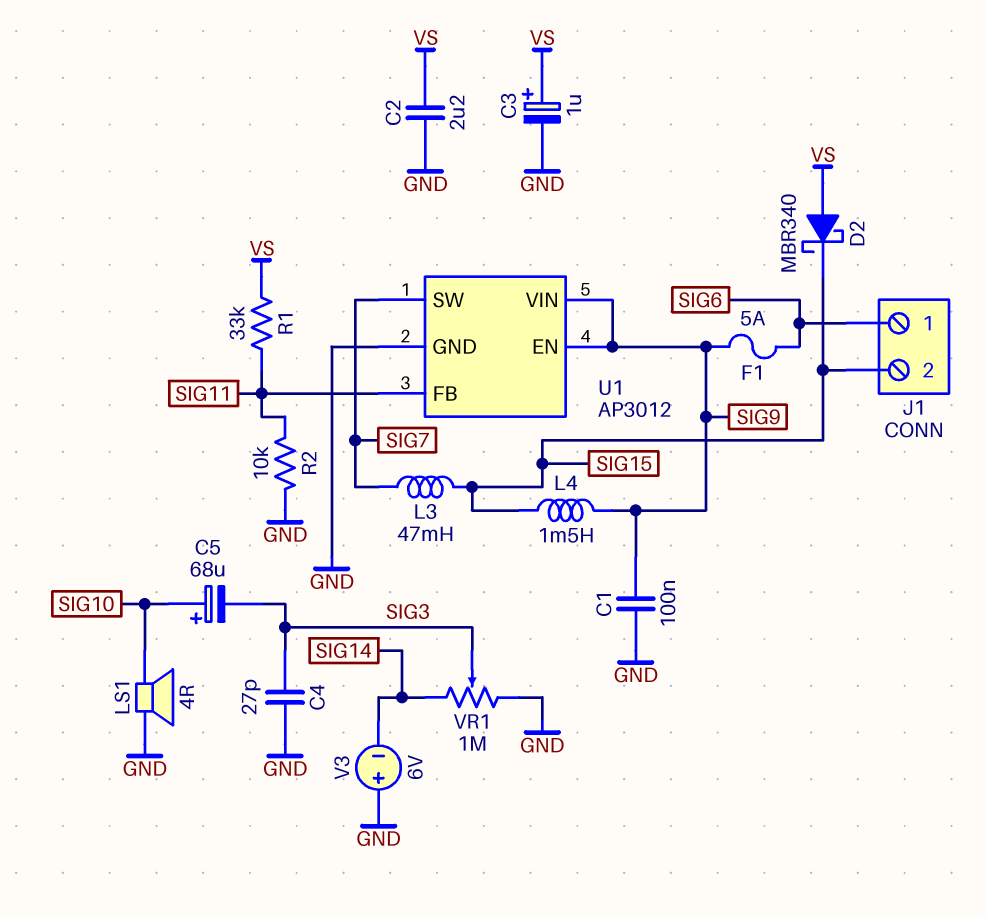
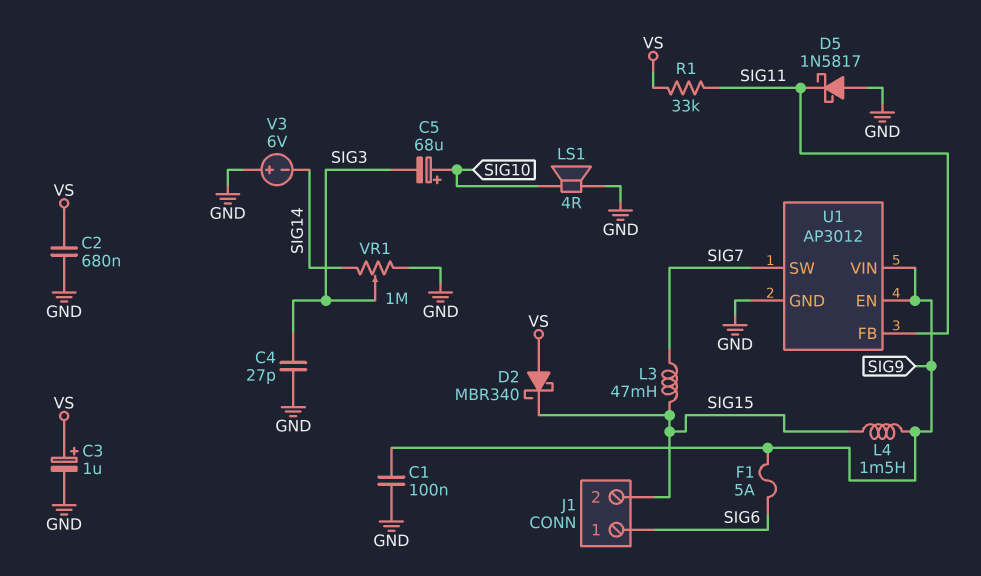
C2: 2.2uF (GND, VS) -> 680nF (GND, VS)
D5: none -> schottky 1N5817 (A GND, K SIG11)
R2: 10k (GND, SIG11) -> none

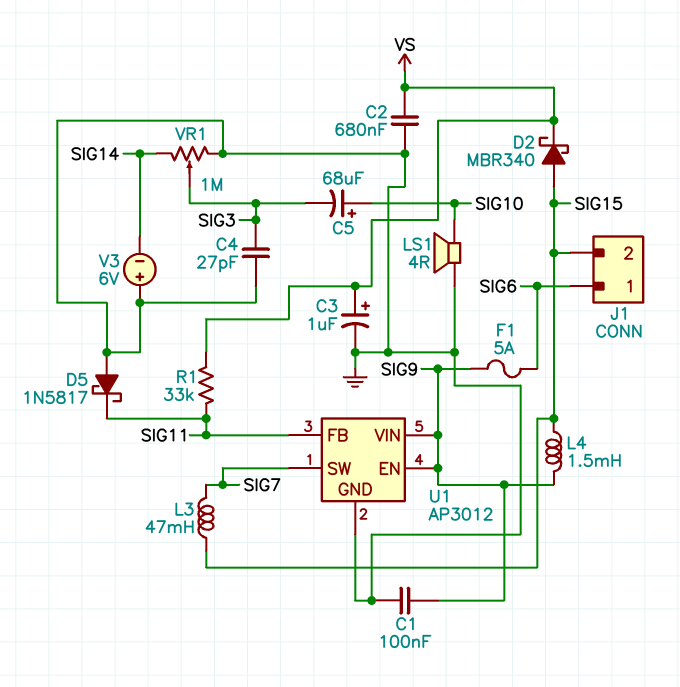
D2: schottky MBR340 (A VS, K SIG15) -> schottky MBR340 (A SIG15, K VS)

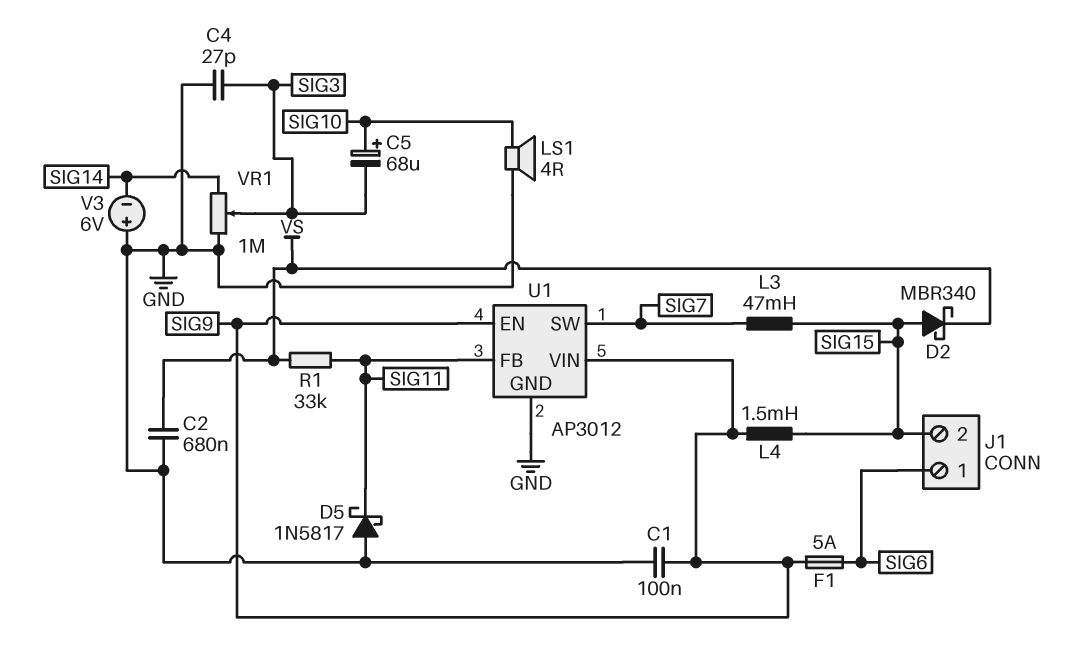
C3: 1uF (plus VS, minus GND) -> none

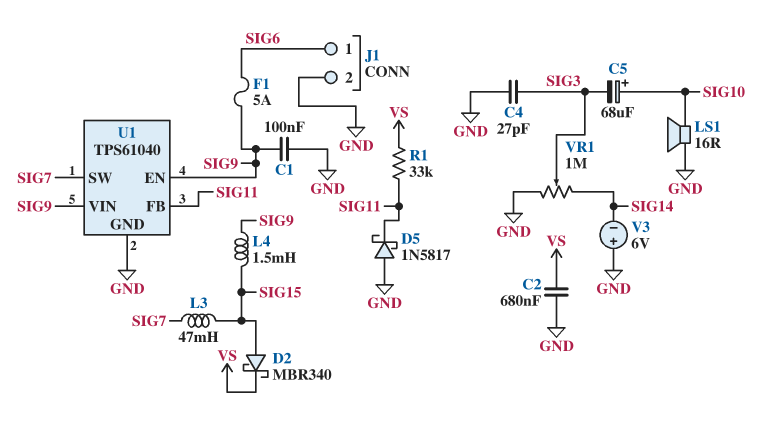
J1 pin 2: SIG15 -> GND
LS1: speaker 4R (GND, SIG10) -> speaker 16R (GND, SIG10)
U1: AP3012 -> TPS61040

